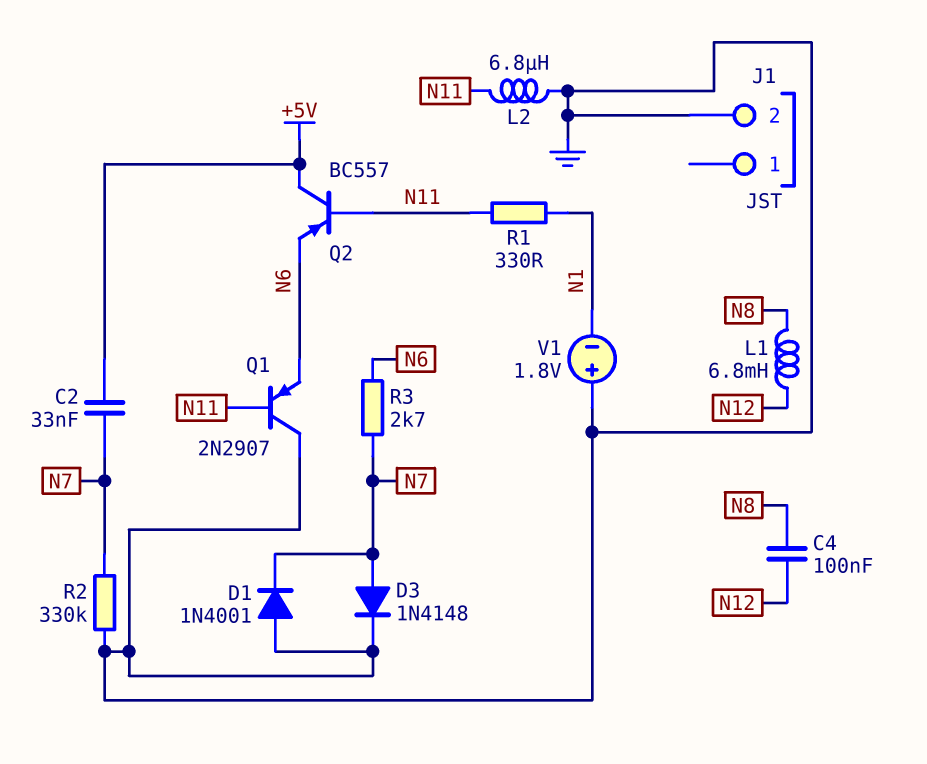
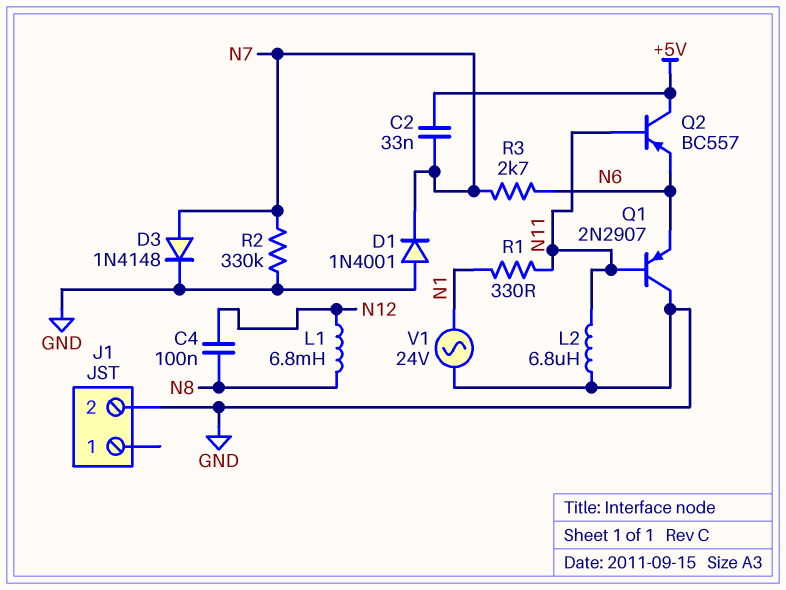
V1: 1.8V (plus GND, minus N1) -> AC 24V (GND, N1)

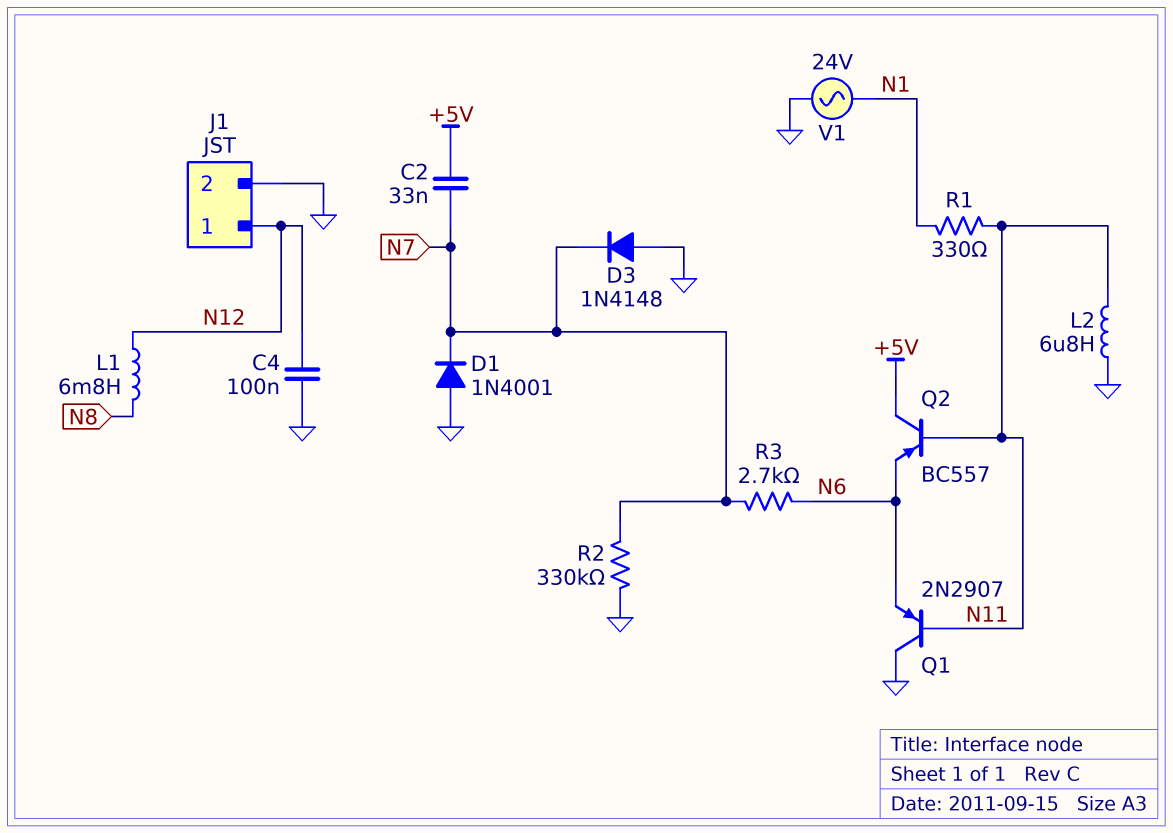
C4: 100nF (N8, N12) -> 100nF (GND, N12)
D3: diode 1N4148 (A N7, K GND) -> diode 1N4148 (A GND, K N7)
J1 pin 1: none -> N12

